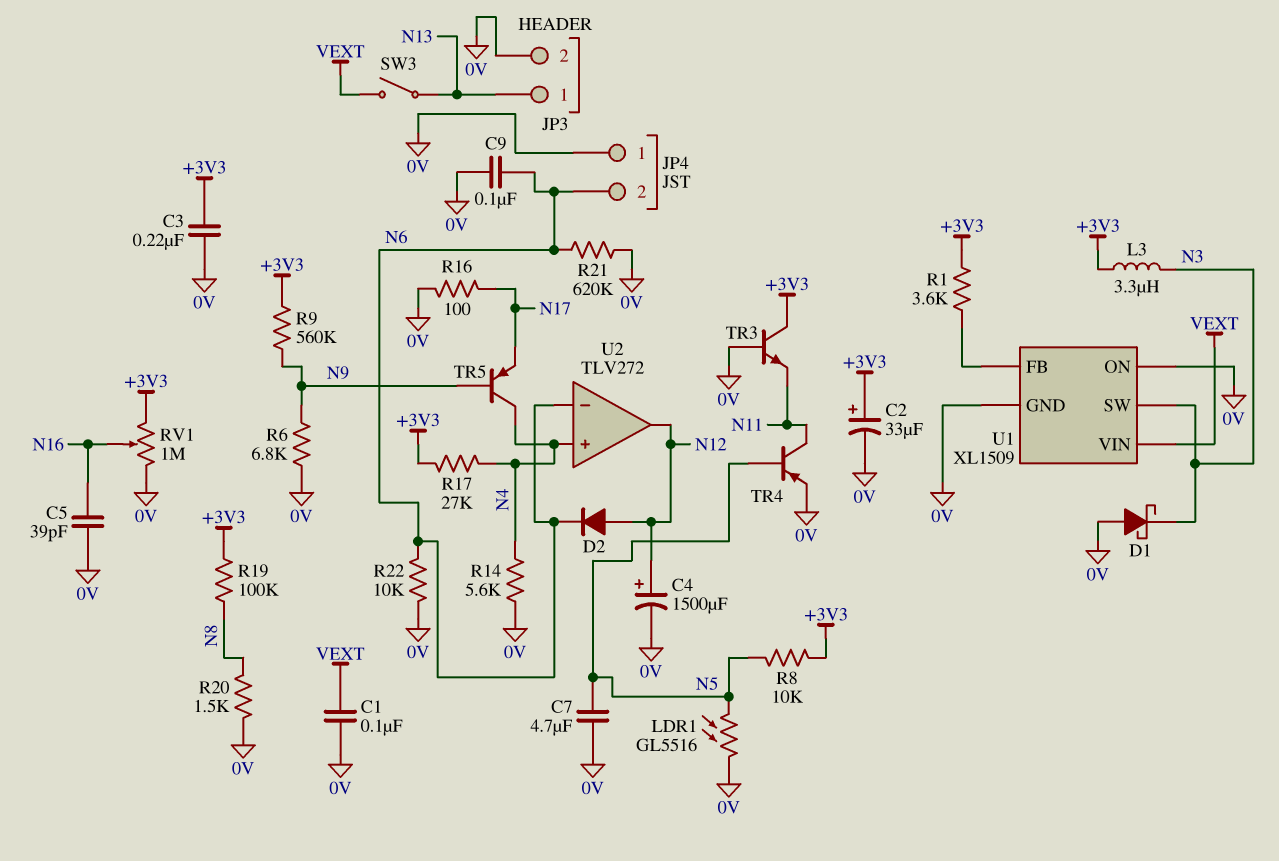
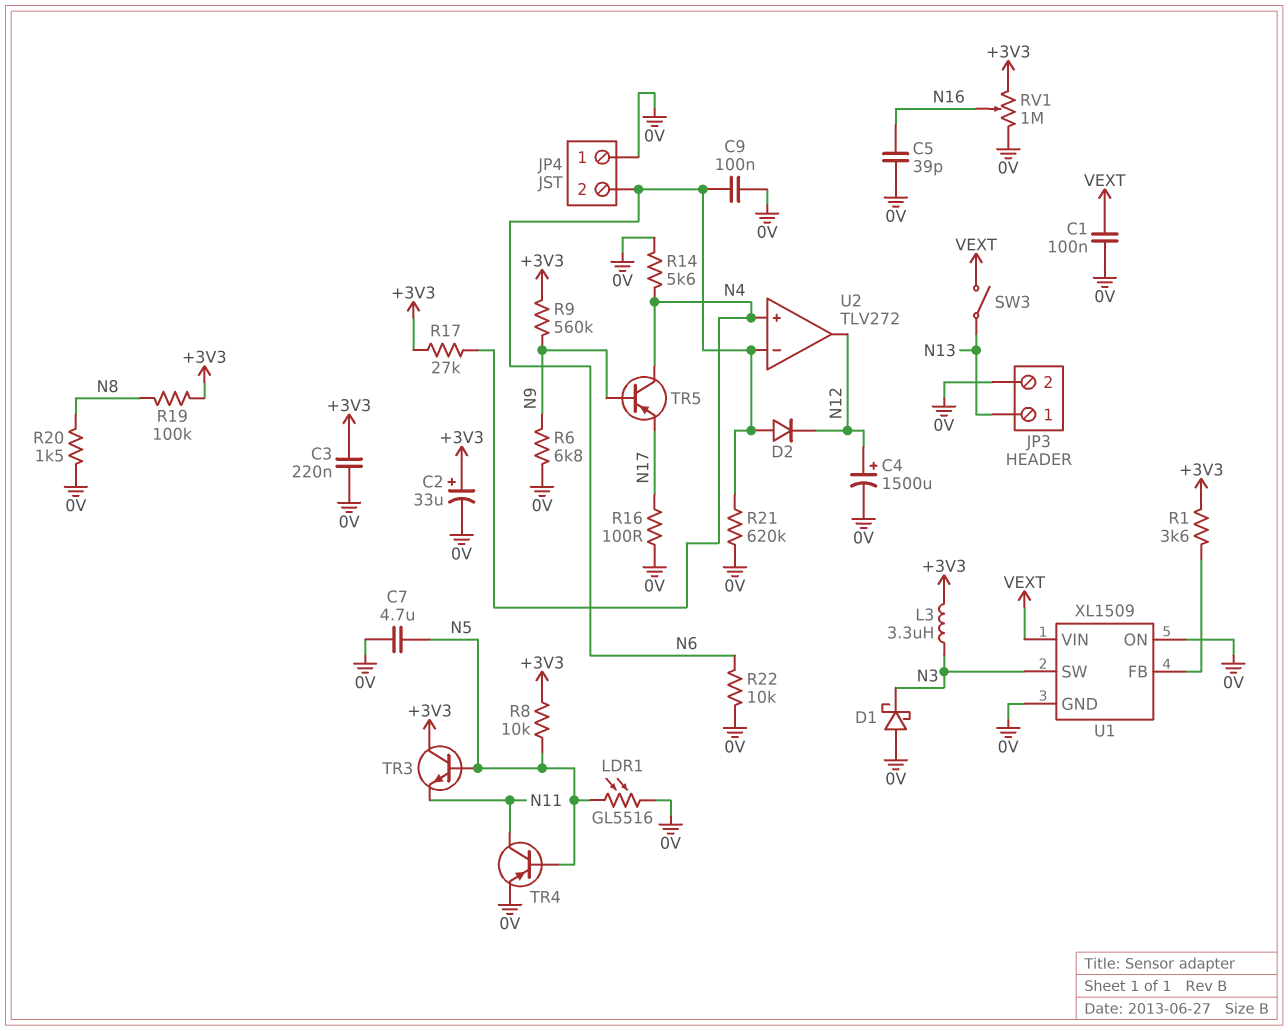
D2: diode (A N12, K N6) -> diode (A N6, K N12)
TR3: NPN (B 0V, C +3V3, E N11) -> NPN (B N5, C +3V3, E N11)

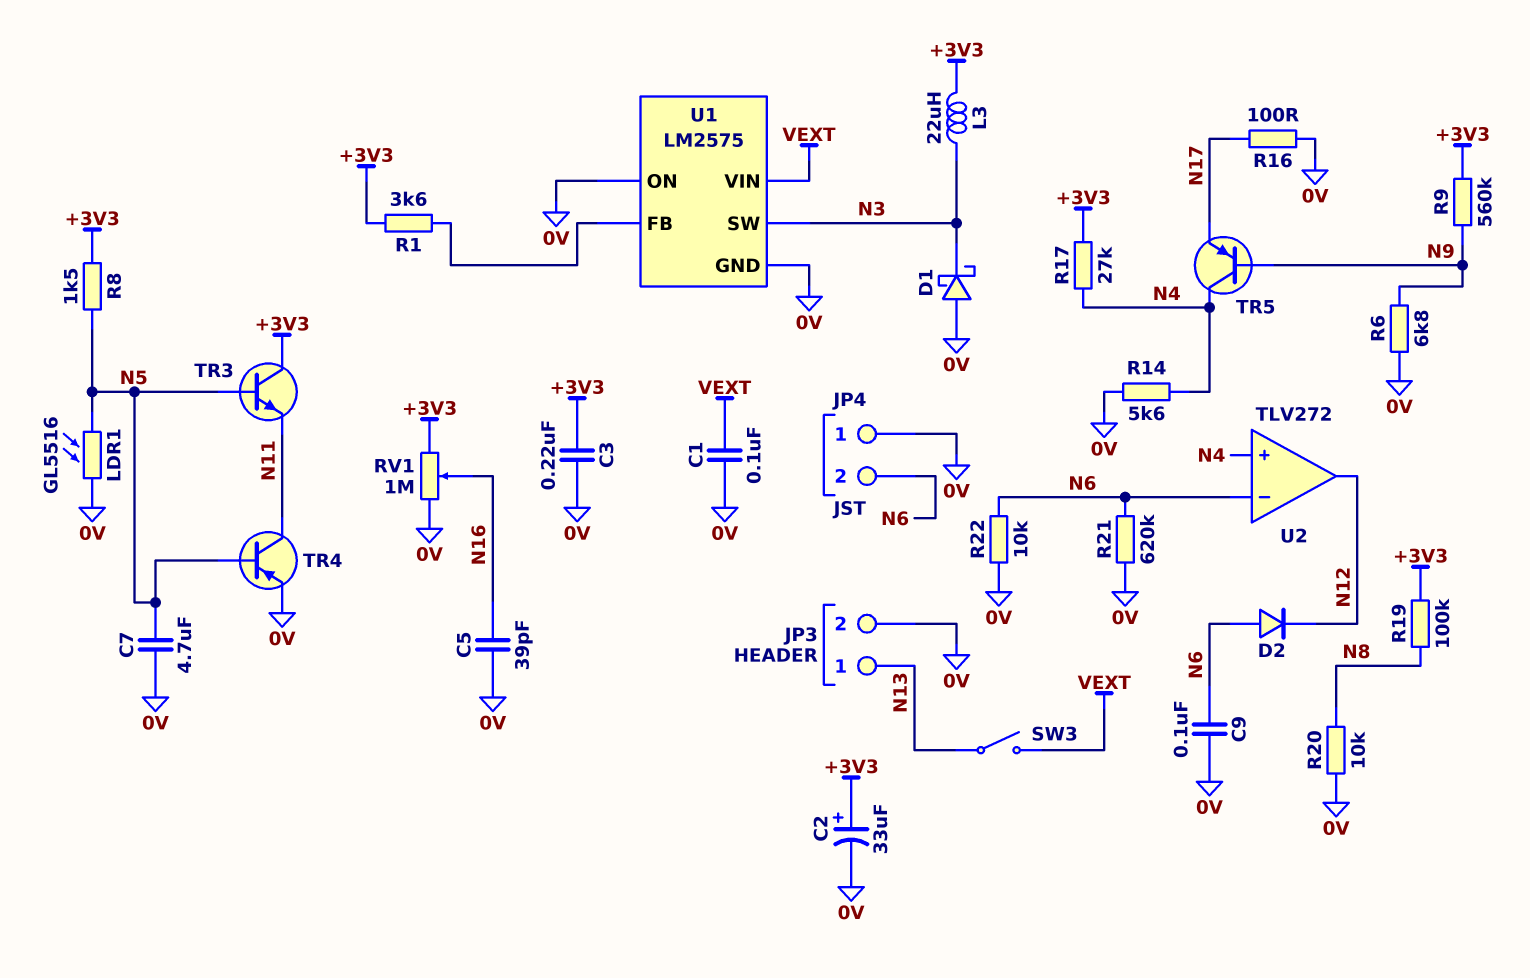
C4: 1500uF (plus N12, minus 0V) -> none
L3: 3.3uH (+3V3, N3) -> 22uH (+3V3, N3)
R8: 10k (+3V3, N5) -> 1.5k (+3V3, N5)
R20: 1.5k (0V, N8) -> 10k (0V, N8)
U1: XL1509 -> LM2575

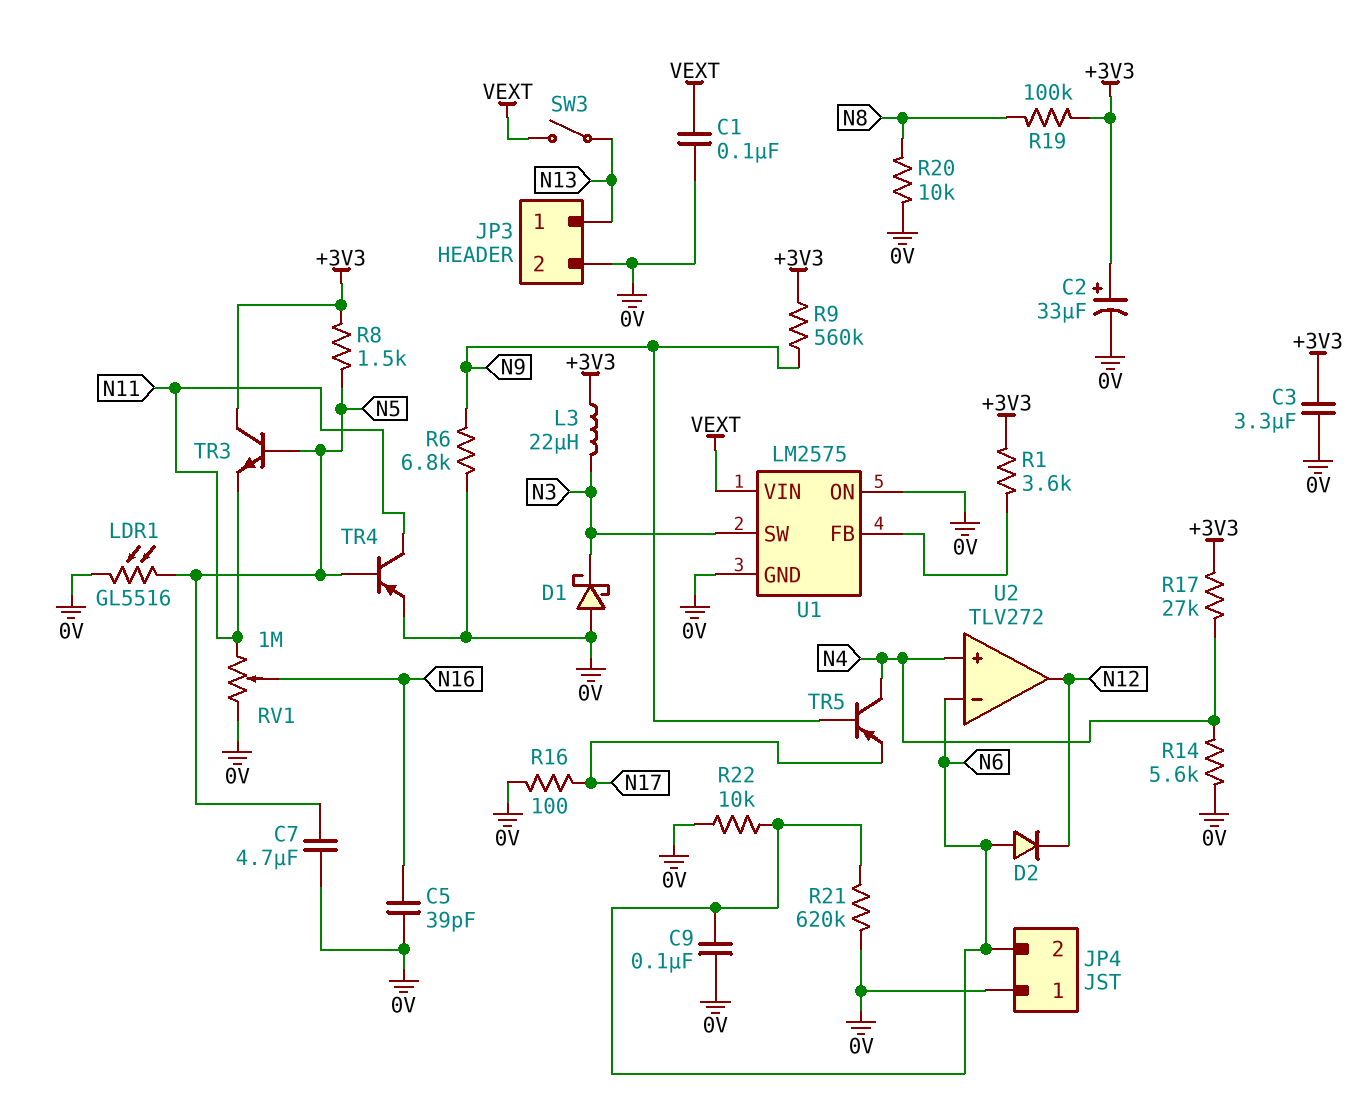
C3: 220nF (+3V3, 0V) -> 3.3uF (+3V3, 0V)
RV1: 1M (+3V3, 0V, wiper N16) -> 1M (0V, N11, wiper N16)

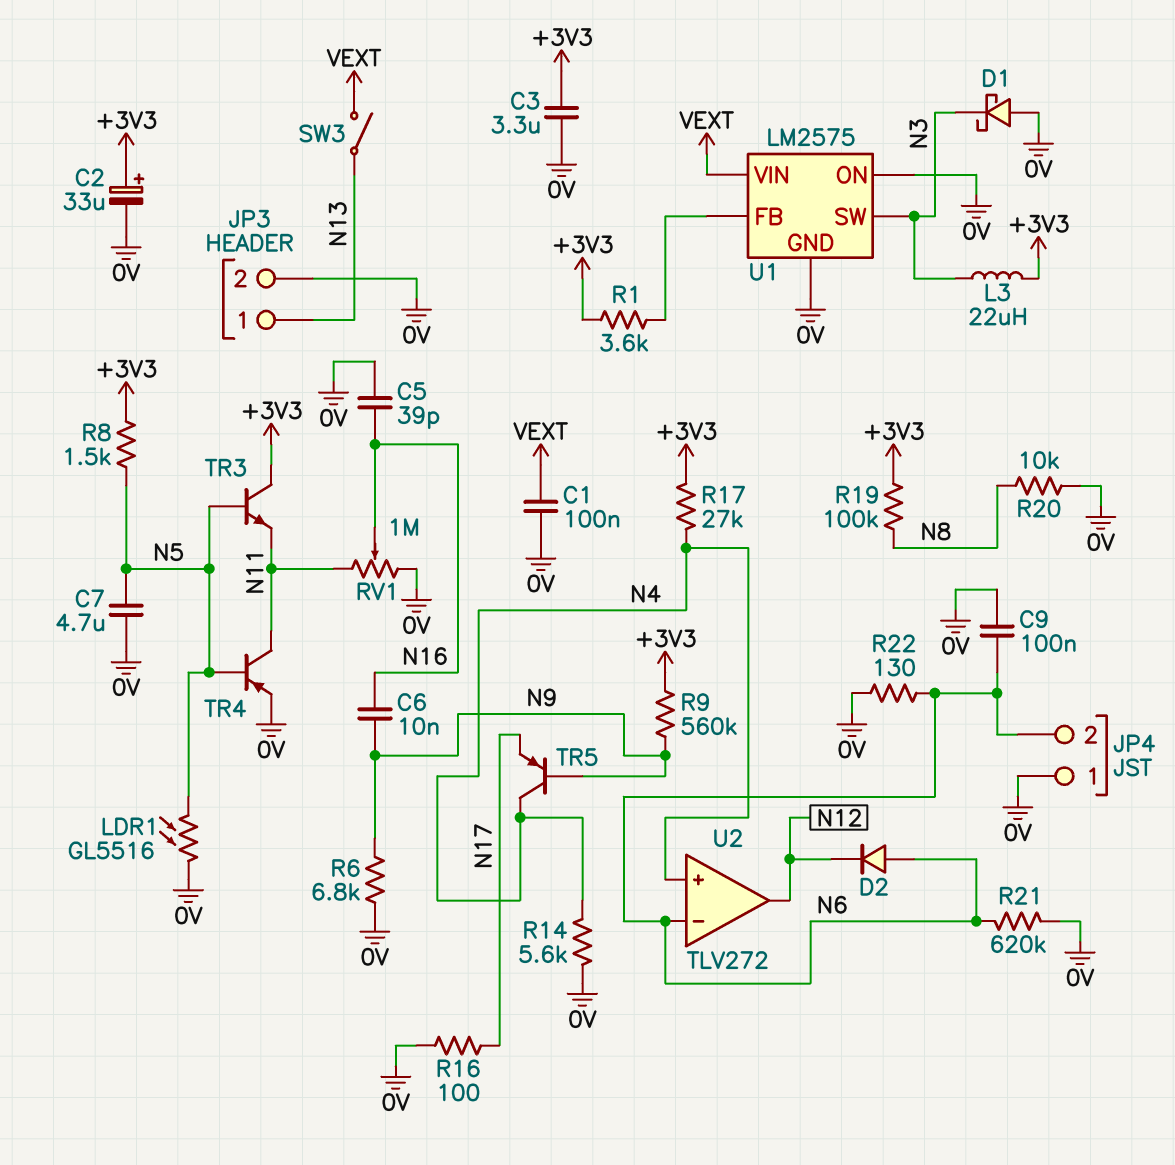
C6: none -> 10nF (N9, N16)
R22: 10k (0V, N6) -> 130 (0V, N6)

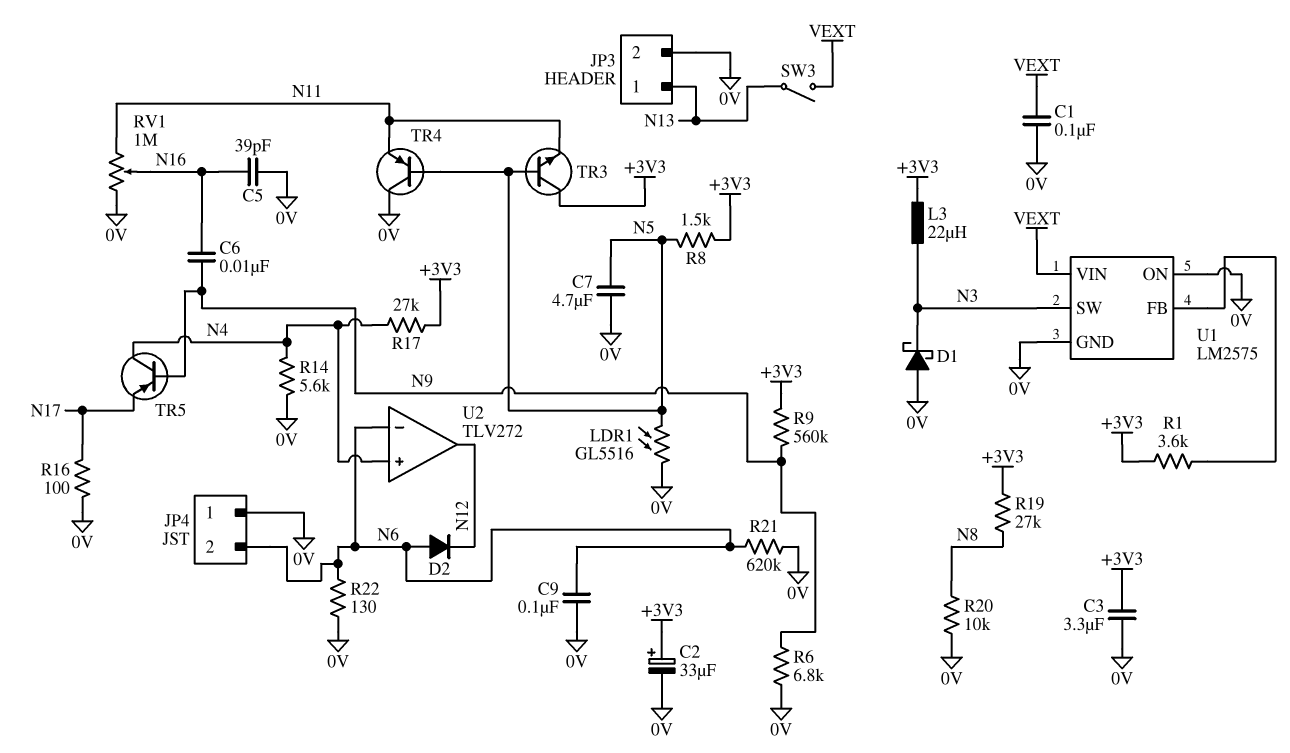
R19: 100k (+3V3, N8) -> 27k (+3V3, N8)
TR4: PNP (B N5, C N11, E 0V) -> PNP (B N5, C 0V, E N11)

